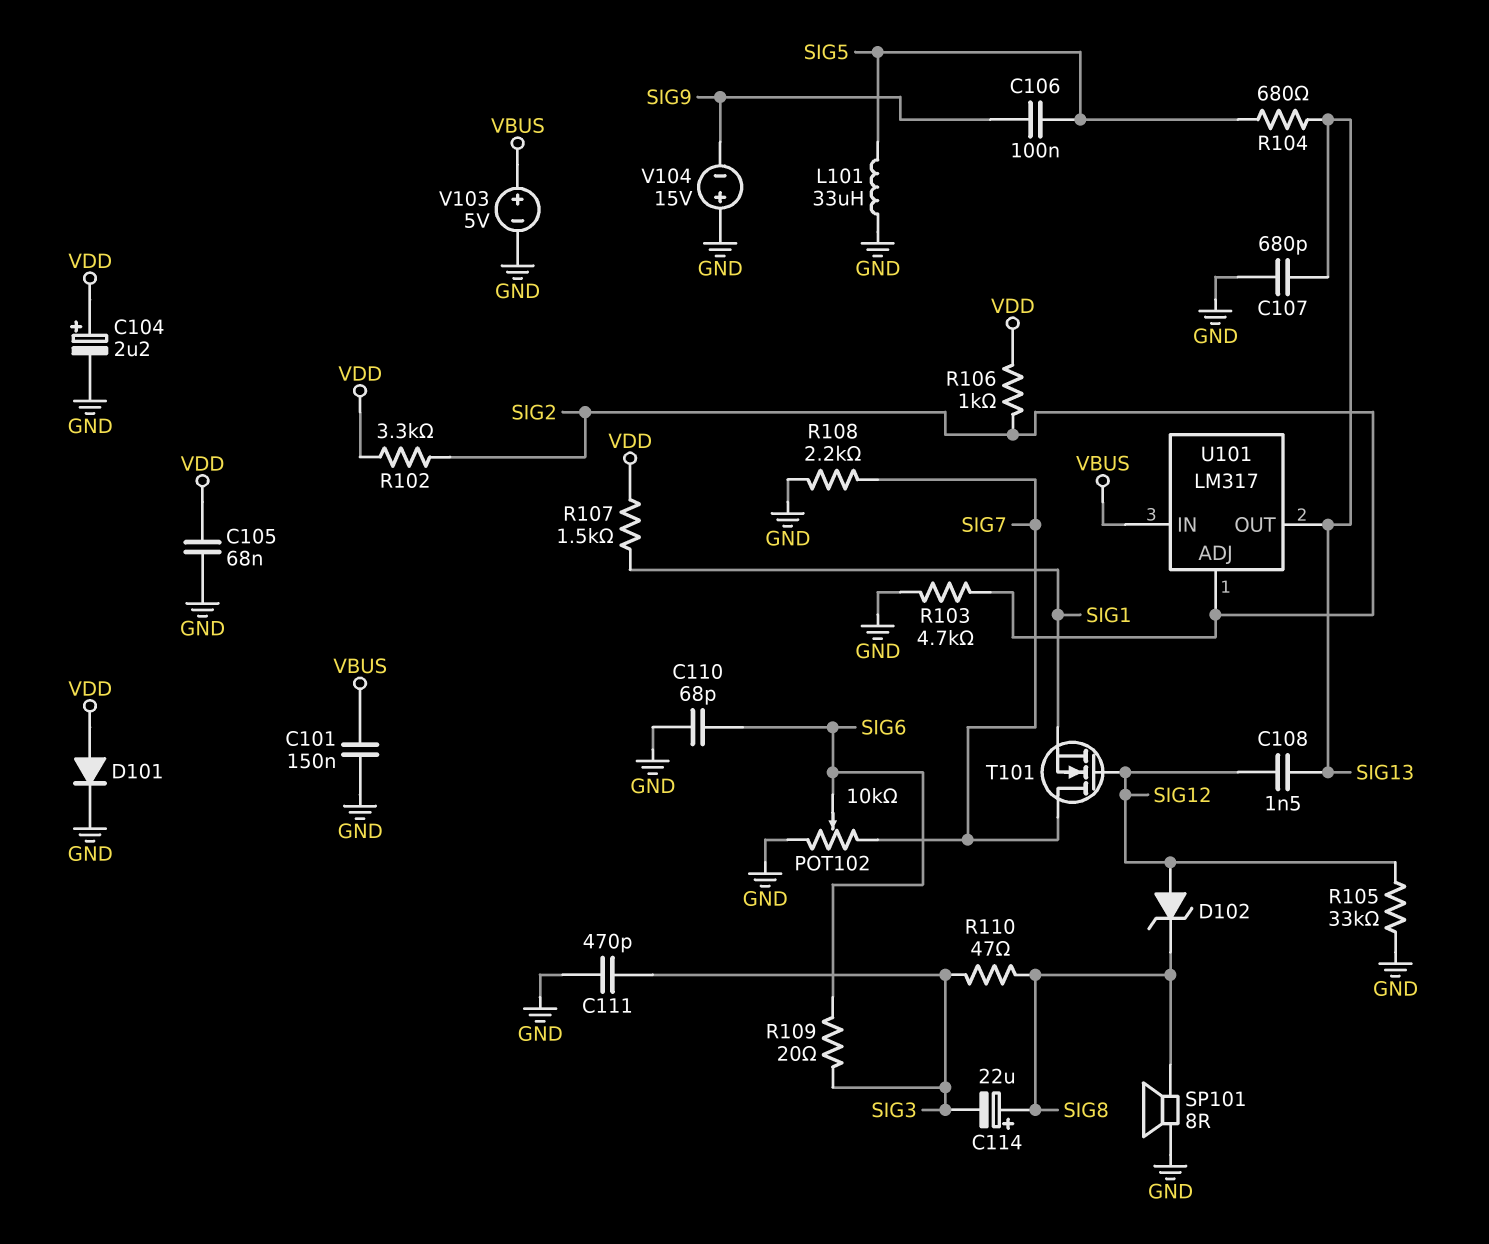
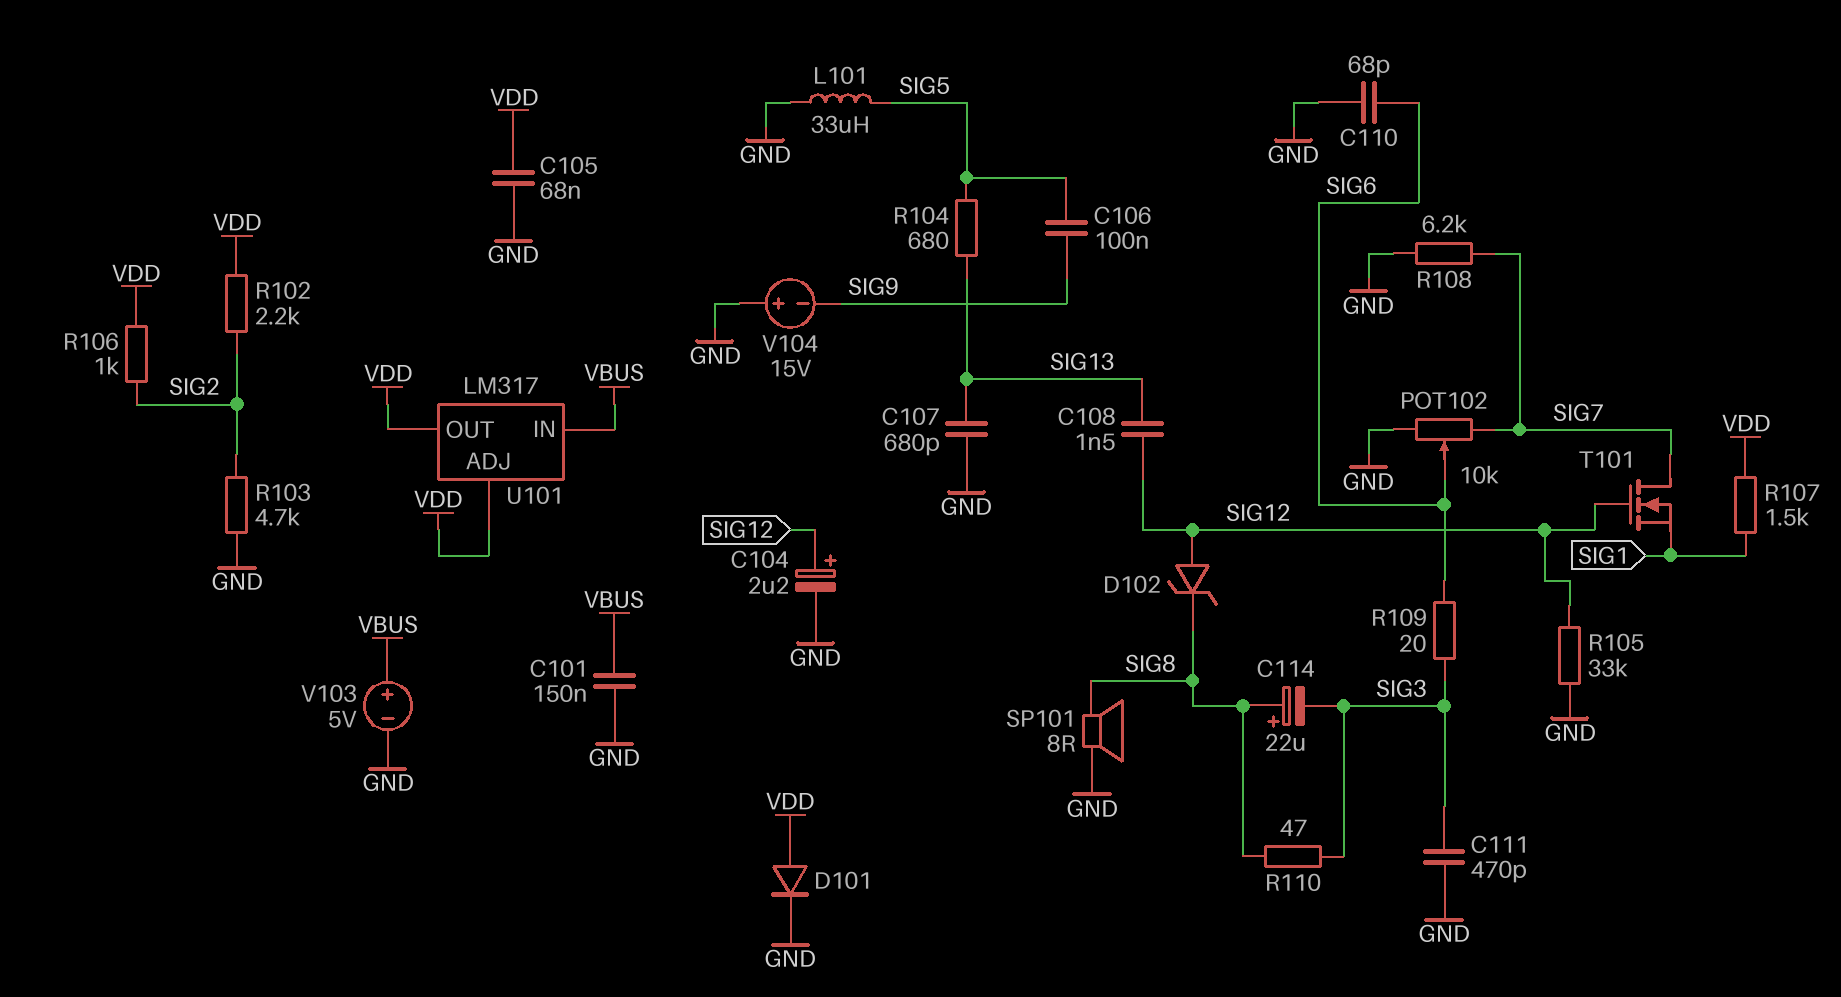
C104: 2.2uF (plus VDD, minus GND) -> 2.2uF (plus SIG12, minus GND)
R102: 3.3k (SIG2, VDD) -> 2.2k (SIG2, VDD)
R108: 2.2k (GND, SIG7) -> 6.2k (GND, SIG7)
U101 pin ADJ: SIG2 -> VDD
U101 pin OUT: SIG13 -> VDD

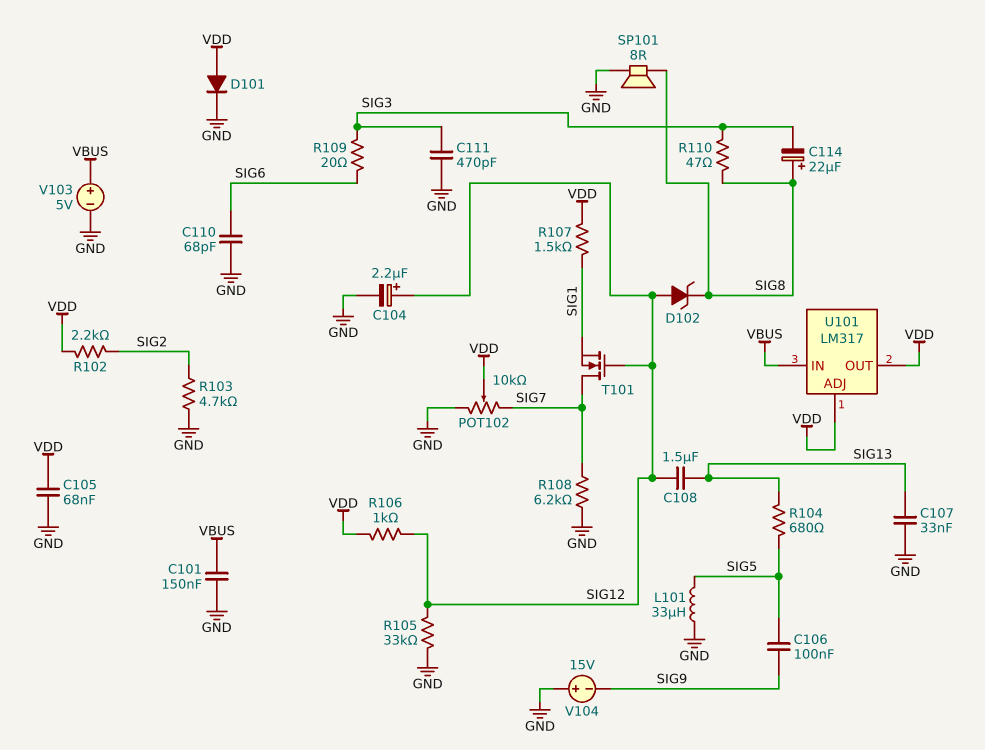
C107: 680pF (GND, SIG13) -> 33nF (GND, SIG13)
C108: 1.5nF (SIG12, SIG13) -> 1.5uF (SIG12, SIG13)
POT102: 10k (GND, SIG7, wiper SIG6) -> 10k (GND, SIG7, wiper VDD)
R106: 1k (SIG2, VDD) -> 1k (SIG12, VDD)

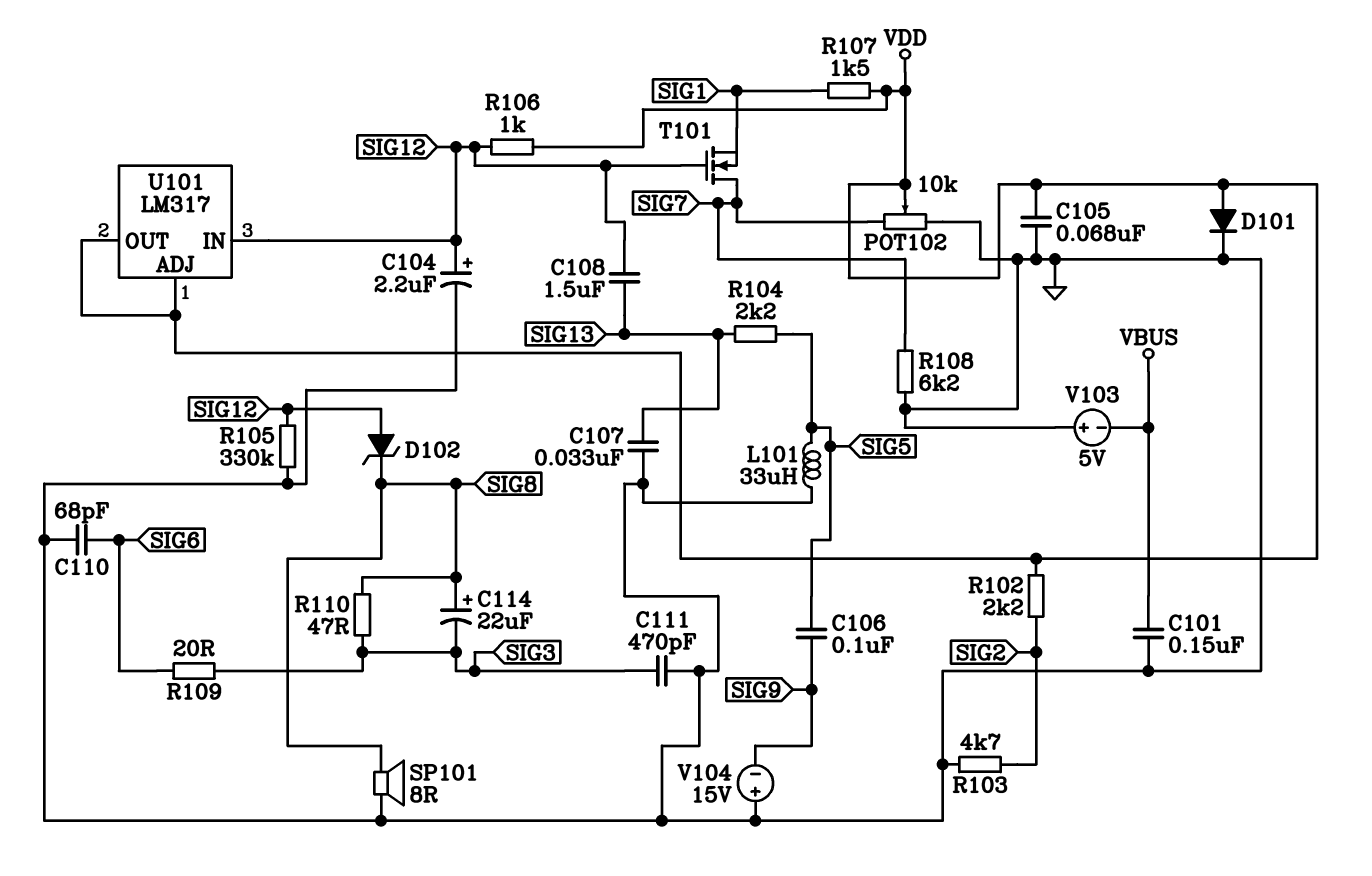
R104: 680 (SIG5, SIG13) -> 2.2k (SIG5, SIG13)
R105: 33k (GND, SIG12) -> 330k (GND, SIG12)
U101 pin IN: VBUS -> SIG12
V103: 5V (plus VBUS, minus GND) -> 5V (plus GND, minus VBUS)

